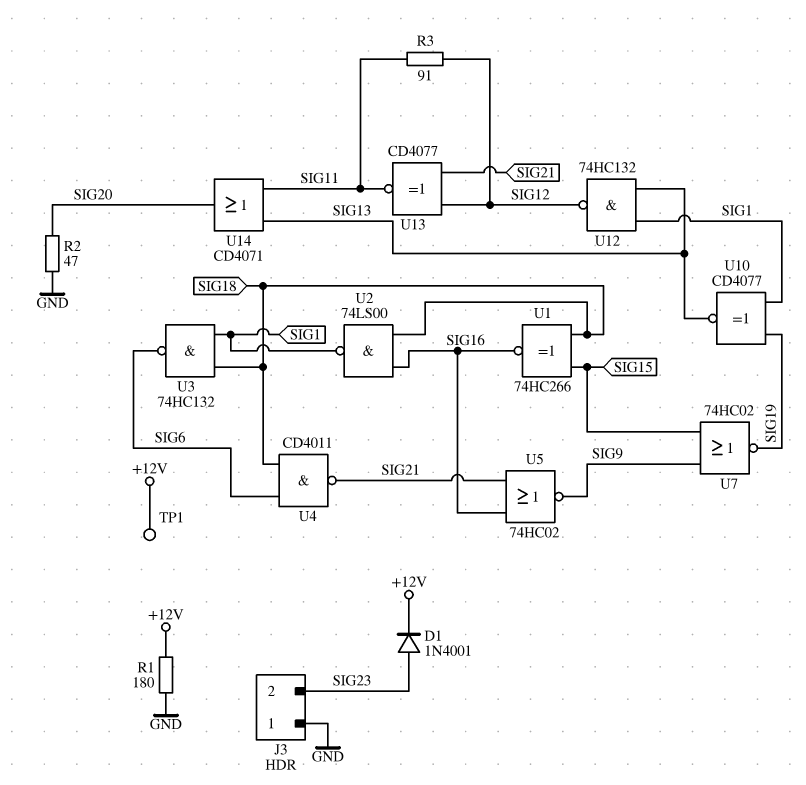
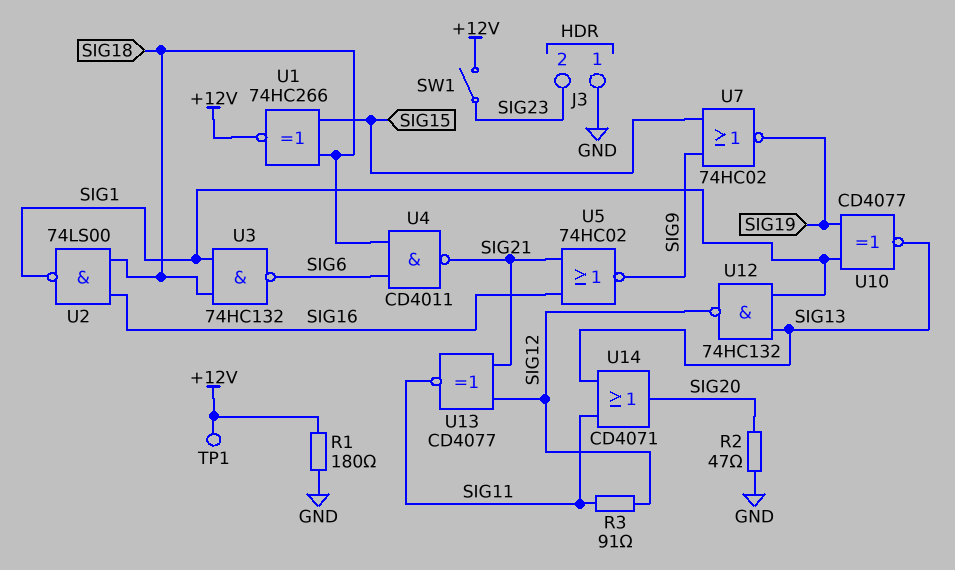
D1: diode 1N4001 (A SIG23, K +12V) -> none
SW1: none -> switch (+12V, SIG23)
U1: XNOR 74HC266 (in SIG15, in SIG18, out SIG16) -> XNOR 74HC266 (in SIG15, in SIG18, out +12V)

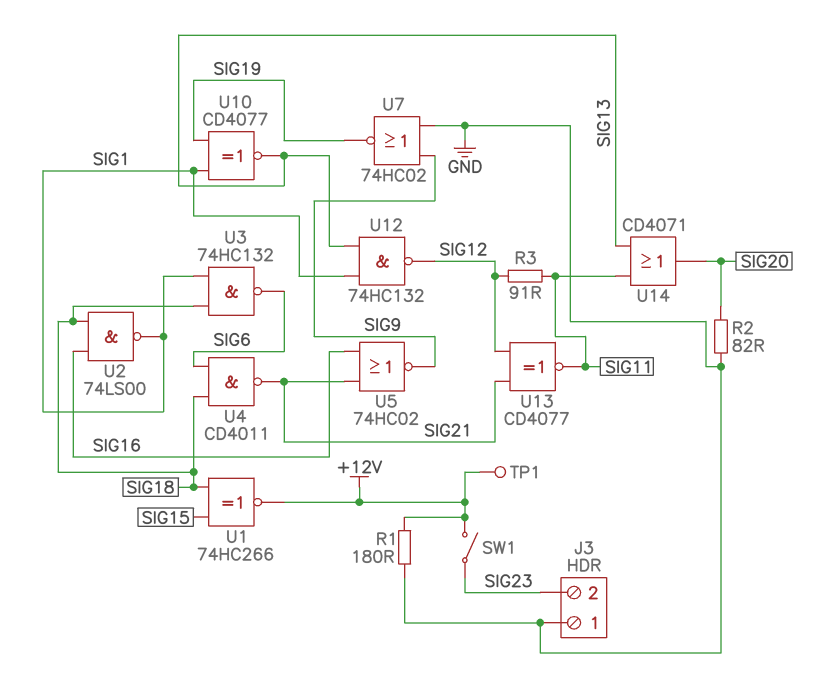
R2: 47 (GND, SIG20) -> 82 (GND, SIG20)
U7: NOR 74HC02 (in SIG9, in SIG15, out SIG19) -> NOR 74HC02 (in GND, in SIG9, out SIG19)

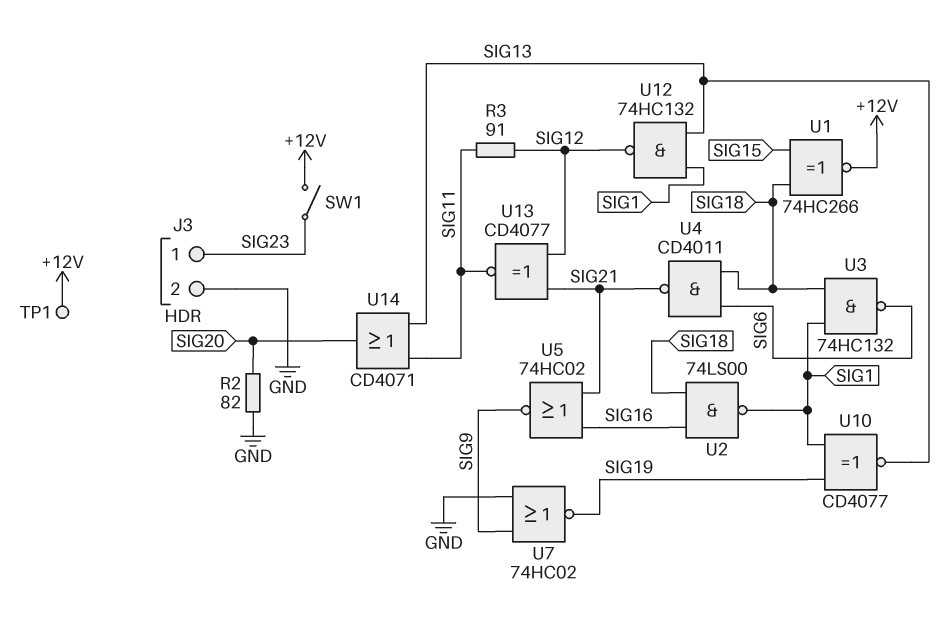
J3 pin 1: GND -> SIG23
J3 pin 2: SIG23 -> GND
R1: 180 (+12V, GND) -> none

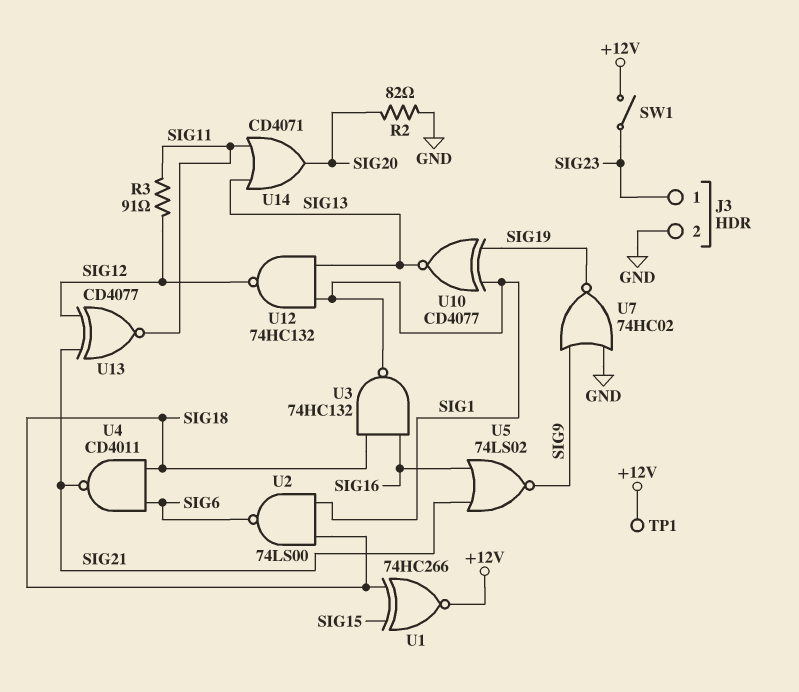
U2: NAND 74LS00 (in SIG16, in SIG18, out SIG1) -> NAND 74LS00 (in SIG1, in SIG18, out SIG6)
U3: NAND 74HC132 (in SIG1, in SIG18, out SIG6) -> NAND 74HC132 (in SIG16, in SIG18, out SIG1)
U5: NOR 74HC02 (in SIG16, in SIG21, out SIG9) -> NOR 74LS02 (in SIG16, in SIG21, out SIG9)

